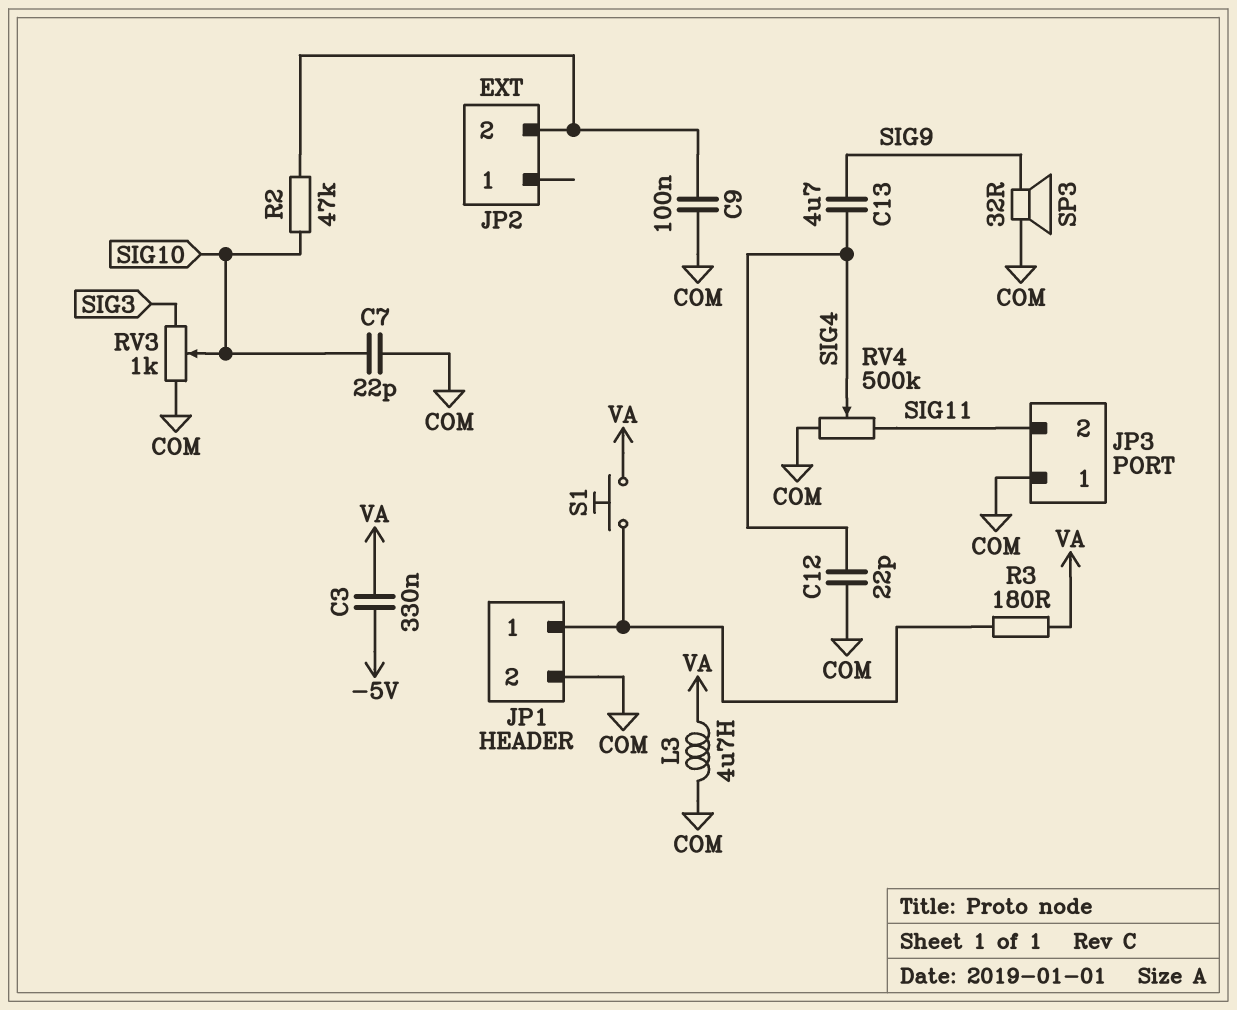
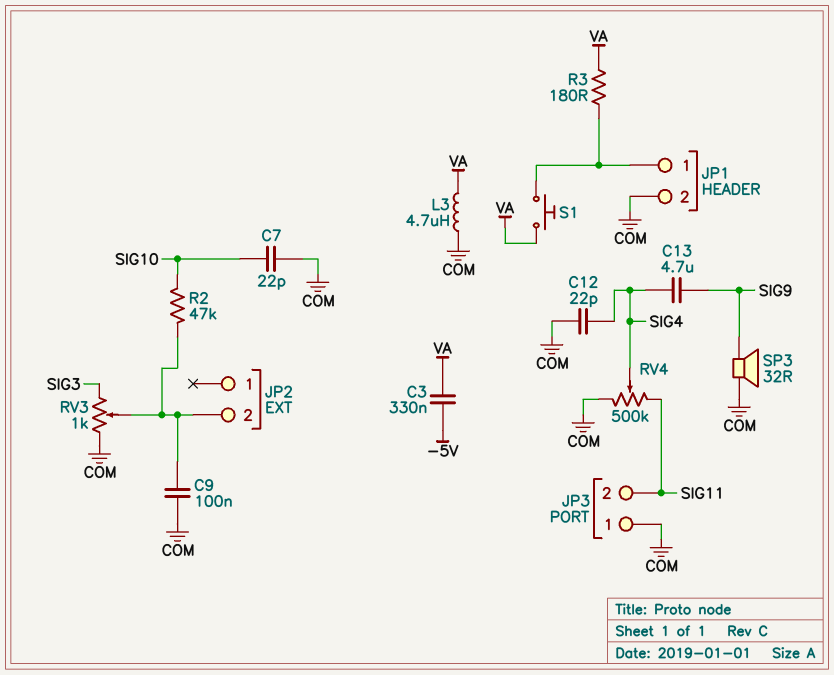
RV3: 1k (COM, SIG3, wiper SIG10) -> 1k (COM, SIG3, wiper JP2/2)

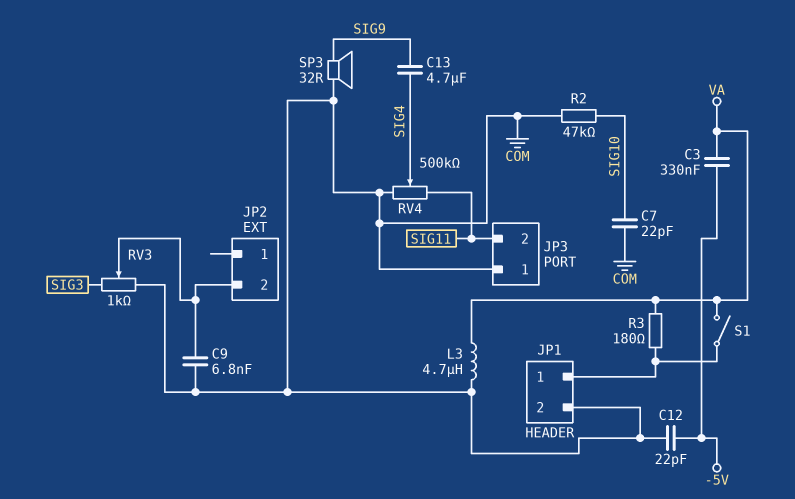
C9: 100nF (COM, JP2/2) -> 6.8nF (COM, JP2/2)
C12: 22pF (COM, SIG4) -> 22pF (-5V, COM)
R2: 47k (JP2/2, SIG10) -> 47k (COM, SIG10)
S1: button (JP1/1, VA) -> switch (JP1/1, VA)

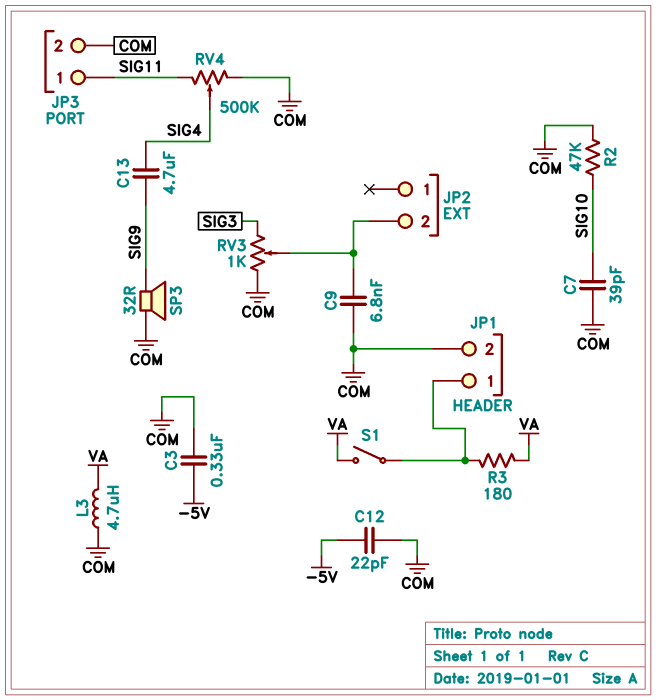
C3: 330nF (-5V, VA) -> 330nF (-5V, COM)
C7: 22pF (COM, SIG10) -> 39pF (COM, SIG10)
JP3 pin 1: COM -> SIG11
JP3 pin 2: SIG11 -> COM

